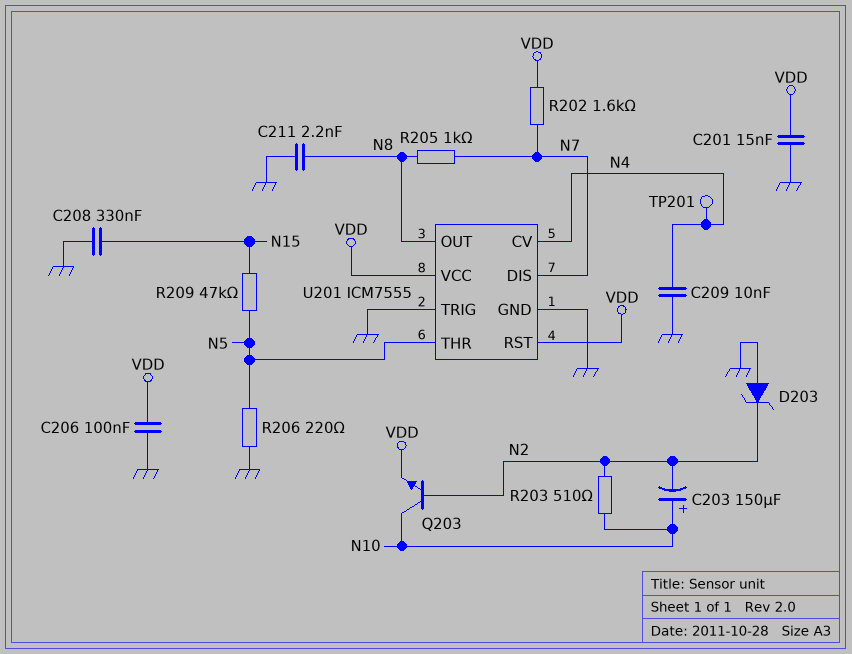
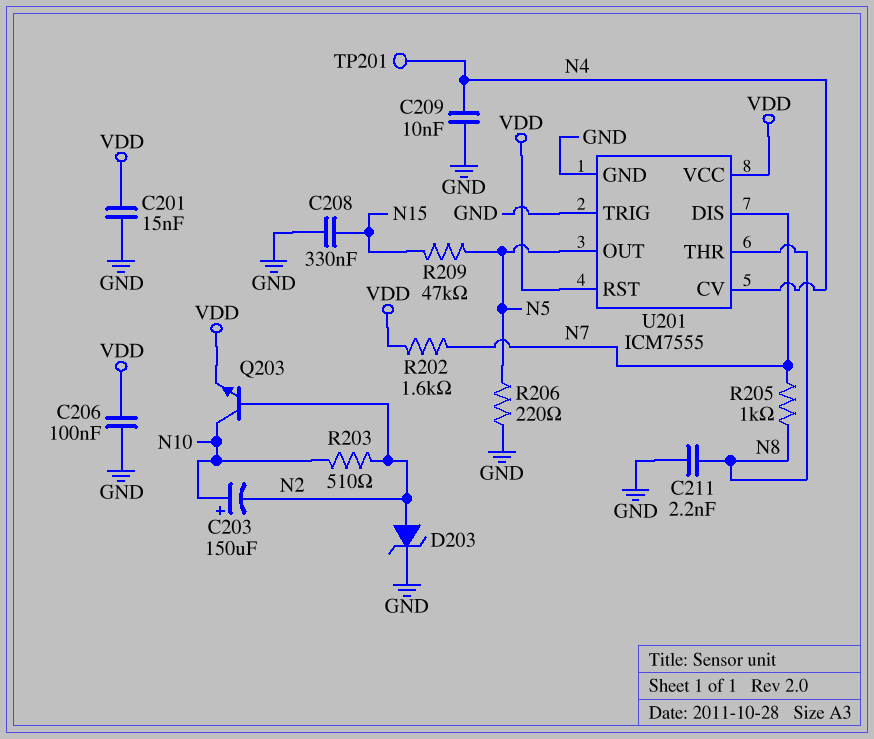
D203: zener (A GND, K N2) -> zener (A N2, K GND)
U201 pin OUT: N8 -> N5
U201 pin THR: N5 -> N8

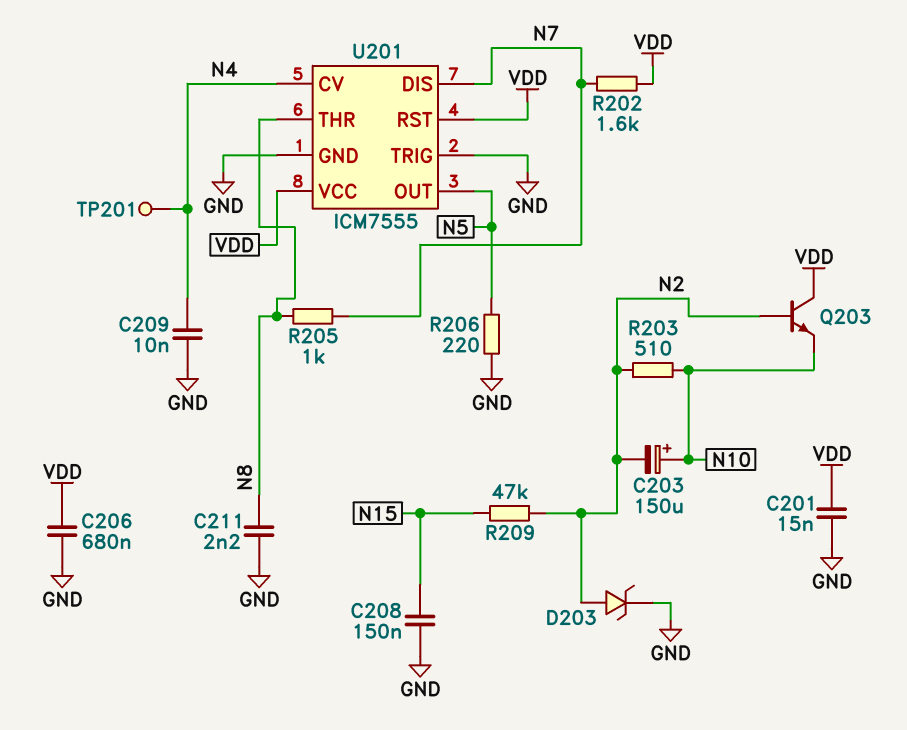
C206: 100nF (GND, VDD) -> 680nF (GND, VDD)
C208: 330nF (GND, N15) -> 150nF (GND, N15)
Q203: NPN (B N2, C N10, E VDD) -> NPN (B N2, C VDD, E N10)
R209: 47k (N5, N15) -> 47k (N2, N15)

